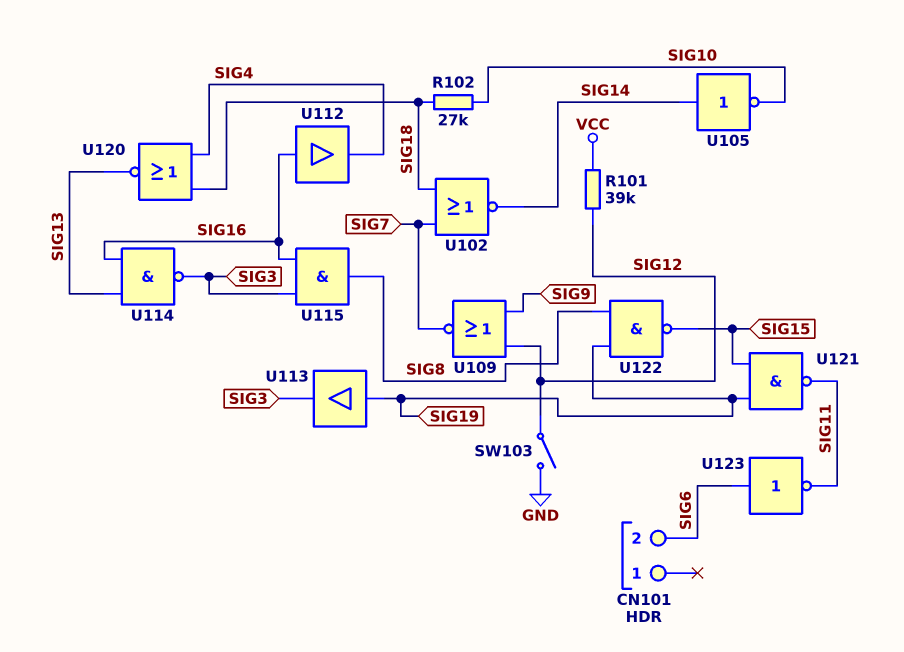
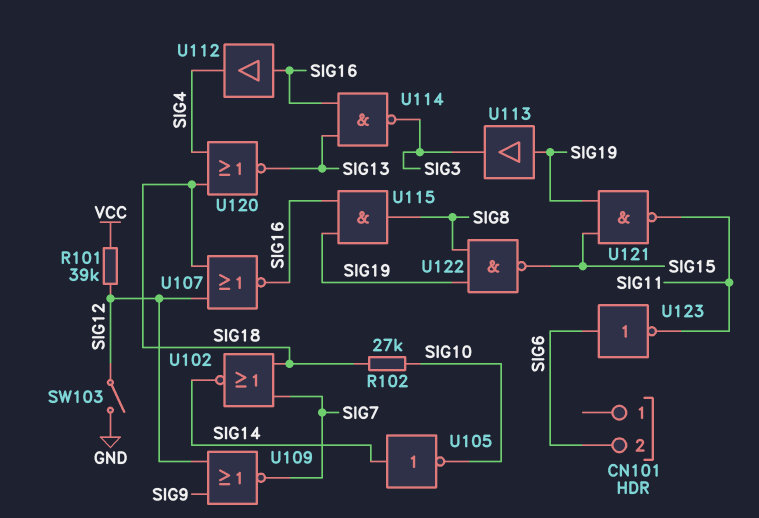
U107: none -> NOR (in SIG12, in SIG18, out SIG16)
U115: AND (in SIG3, in SIG16, out SIG8) -> AND (in SIG16, in SIG19, out SIG8)

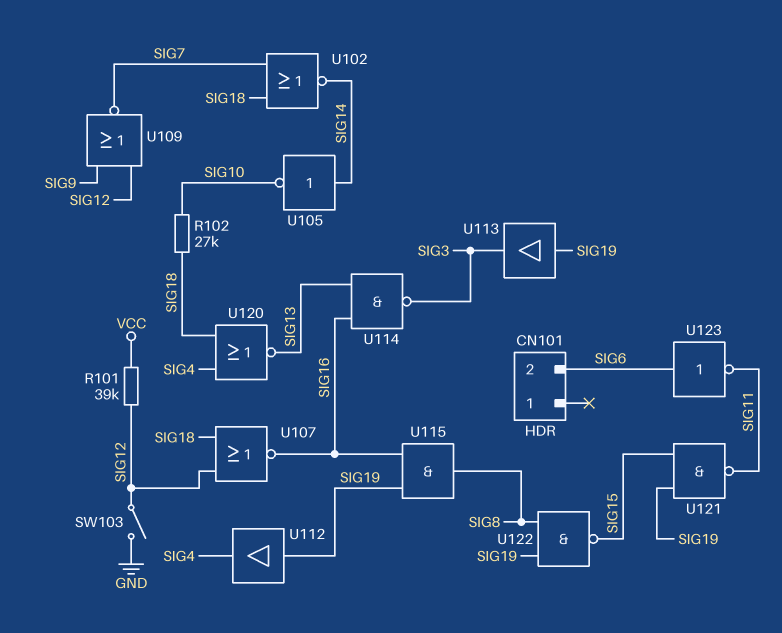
U112: buffer (in SIG16, out SIG4) -> buffer (in SIG19, out SIG4)

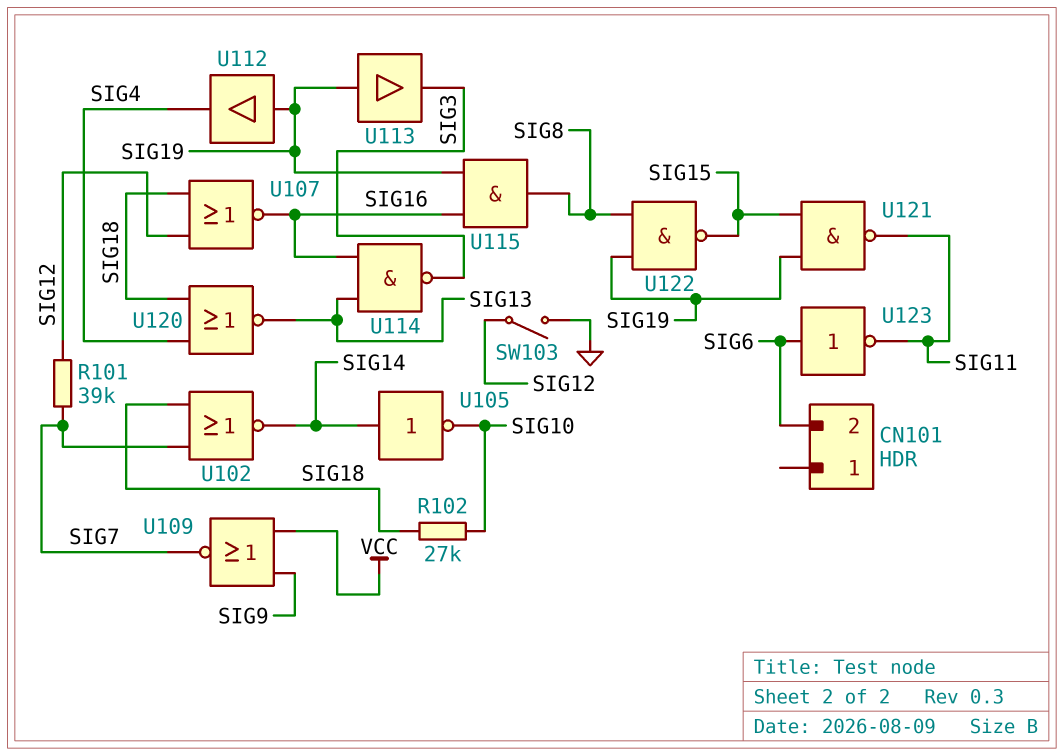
R101: 39k (SIG12, VCC) -> 39k (SIG7, SIG12)
U109: NOR (in SIG9, in SIG12, out SIG7) -> NOR (in SIG9, in VCC, out SIG7)

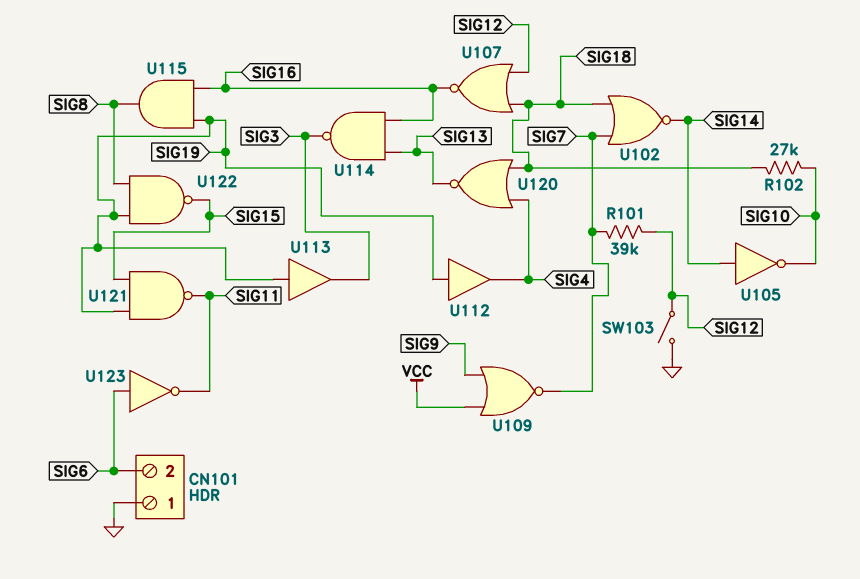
CN101 pin 1: none -> GND

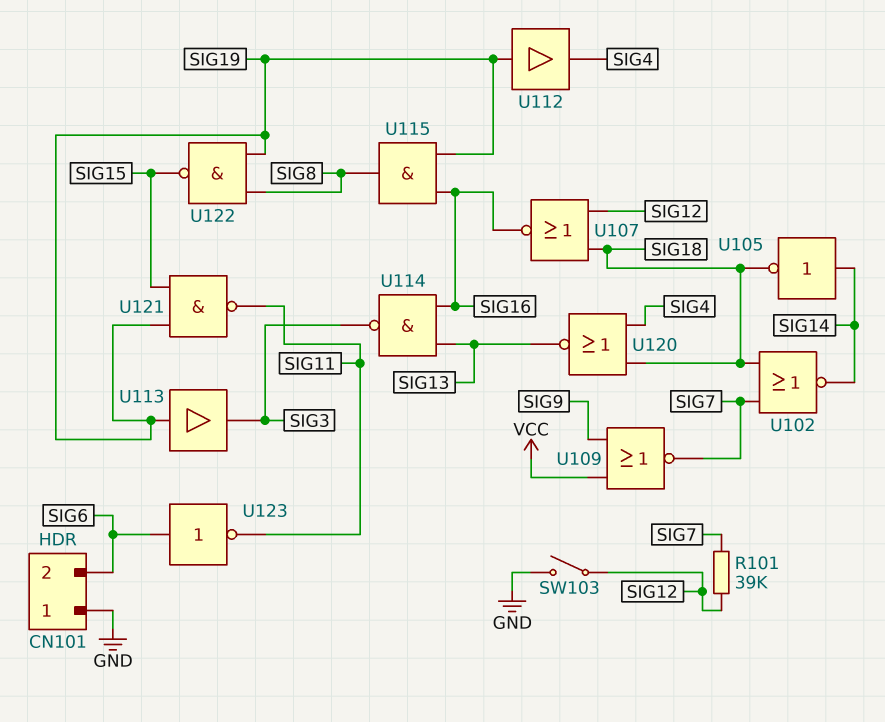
R102: 27k (SIG10, SIG18) -> none
U105: NOT (in SIG14, out SIG10) -> NOT (in SIG14, out SIG18)

